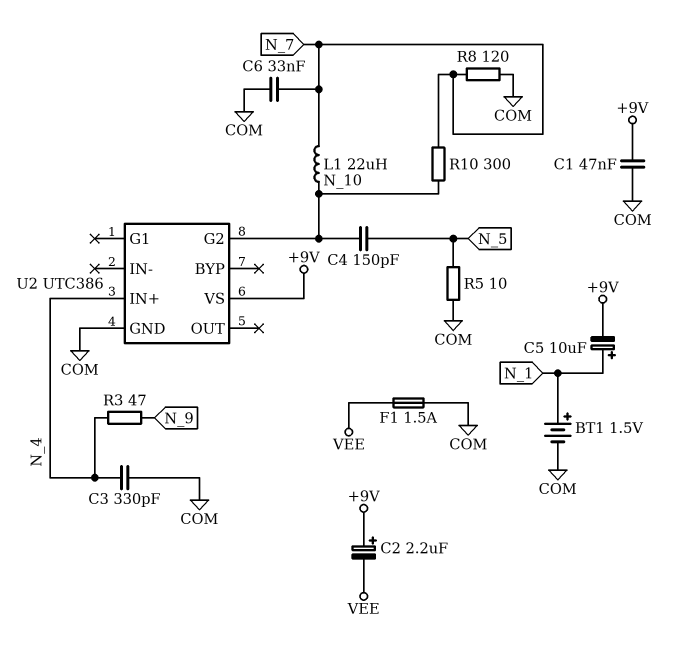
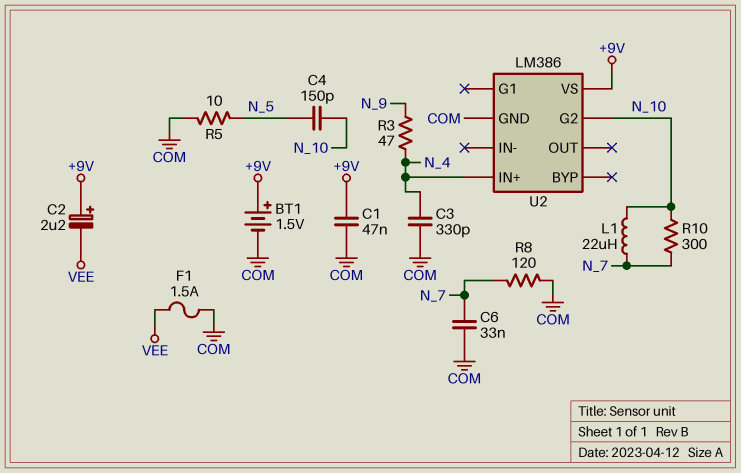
BT1: 1.5V (plus N_1, minus COM) -> 1.5V (plus +9V, minus COM)
C5: 10uF (plus N_1, minus +9V) -> none
U2: UTC386 -> LM386

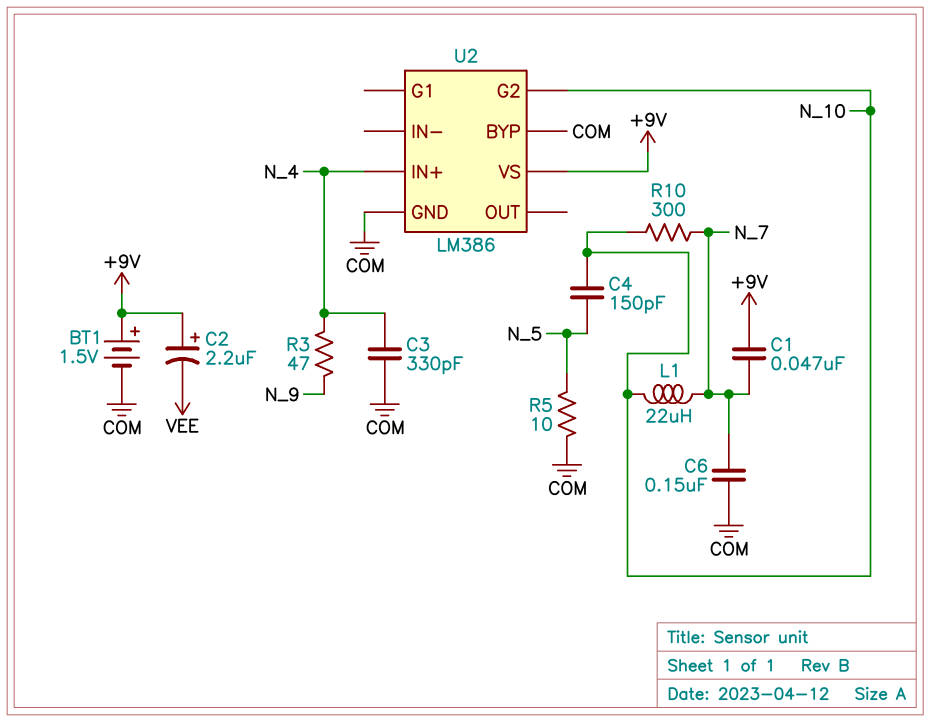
C1: 47nF (+9V, COM) -> 47nF (+9V, N_7)
C6: 33nF (COM, N_7) -> 150nF (COM, N_7)
F1: 1.5A (COM, VEE) -> none
R8: 120 (COM, N_7) -> none
U2 pin BYP: none -> COM

